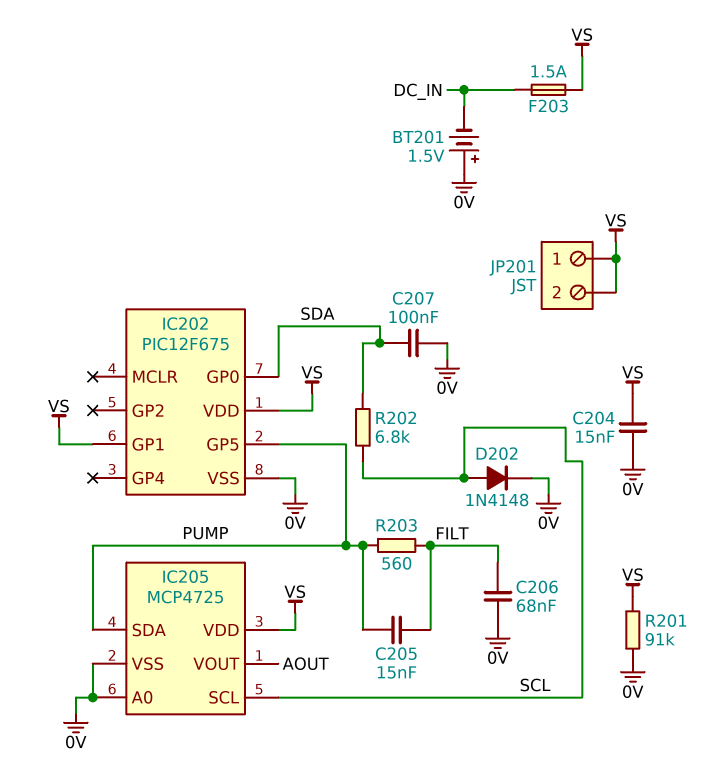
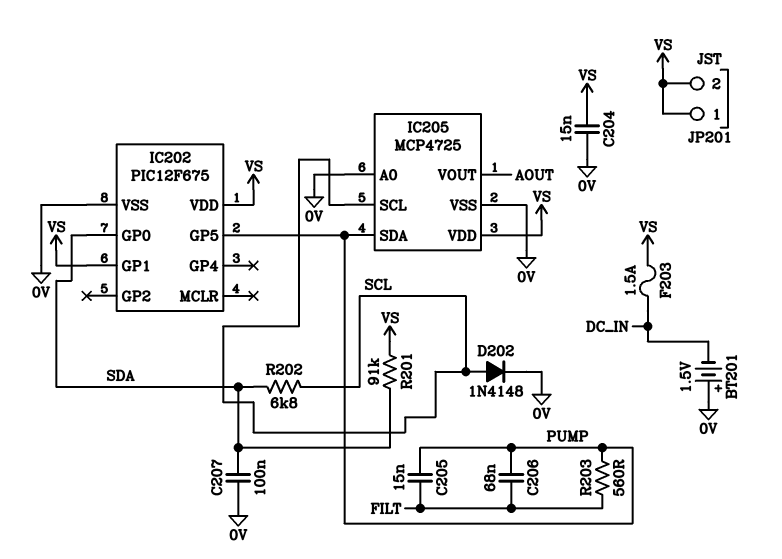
C206: 68nF (0V, FILT) -> 68nF (FILT, PUMP)
R201: 91k (0V, VS) -> 91k (SDA, VS)

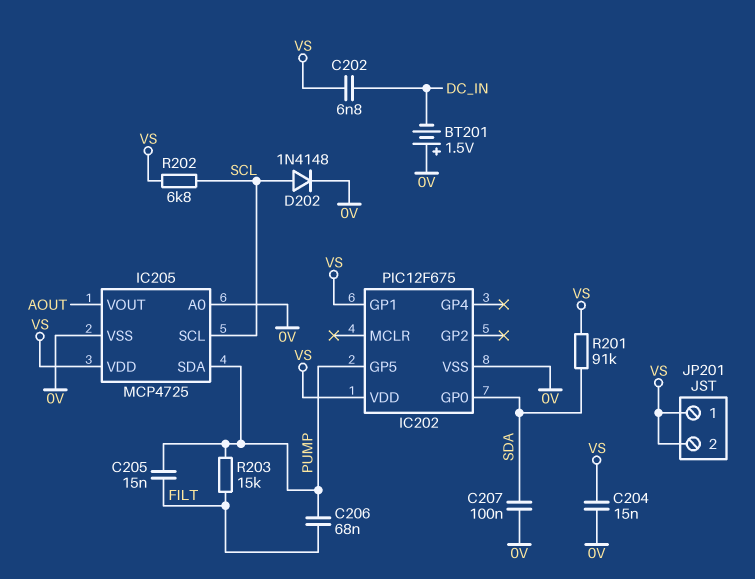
C202: none -> 6.8nF (DC_IN, VS)
F203: 1.5A (DC_IN, VS) -> none
R202: 6.8k (SCL, SDA) -> 6.8k (SCL, VS)
R203: 560 (FILT, PUMP) -> 15k (FILT, PUMP)

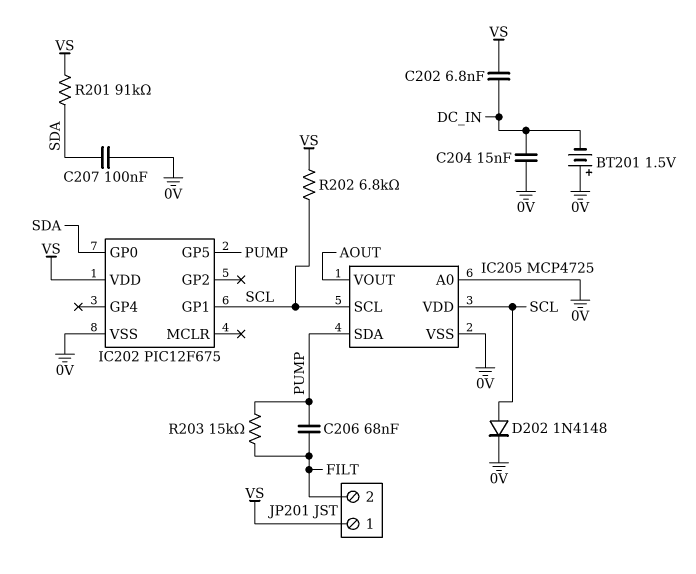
C204: 15nF (0V, VS) -> 15nF (0V, DC_IN)
C205: 15nF (FILT, PUMP) -> none
IC202 pin GP1: VS -> SCL
IC205 pin VDD: VS -> SCL
JP201 pin 2: VS -> FILT

